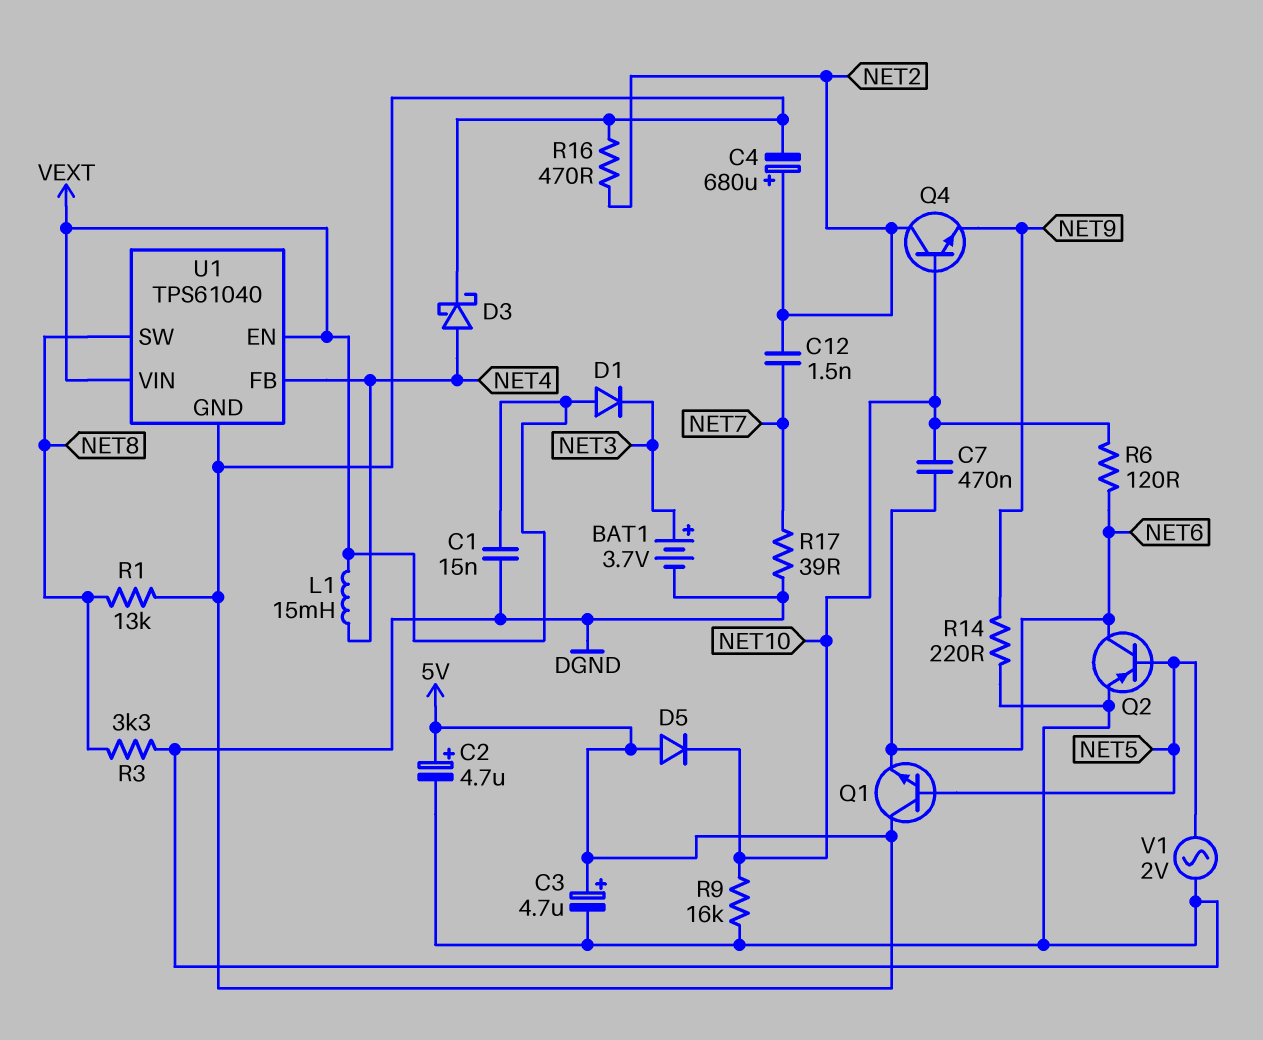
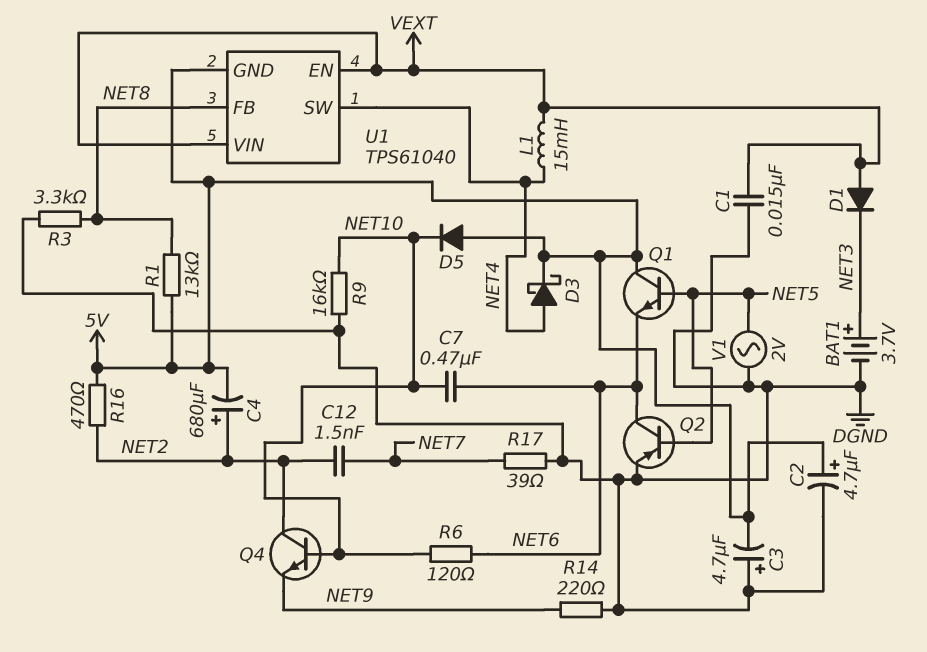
C3: 4.7uF (plus 5V, minus DGND) -> 4.7uF (plus DGND, minus 5V)
U1 pin FB: NET4 -> NET8
U1 pin SW: NET8 -> NET4

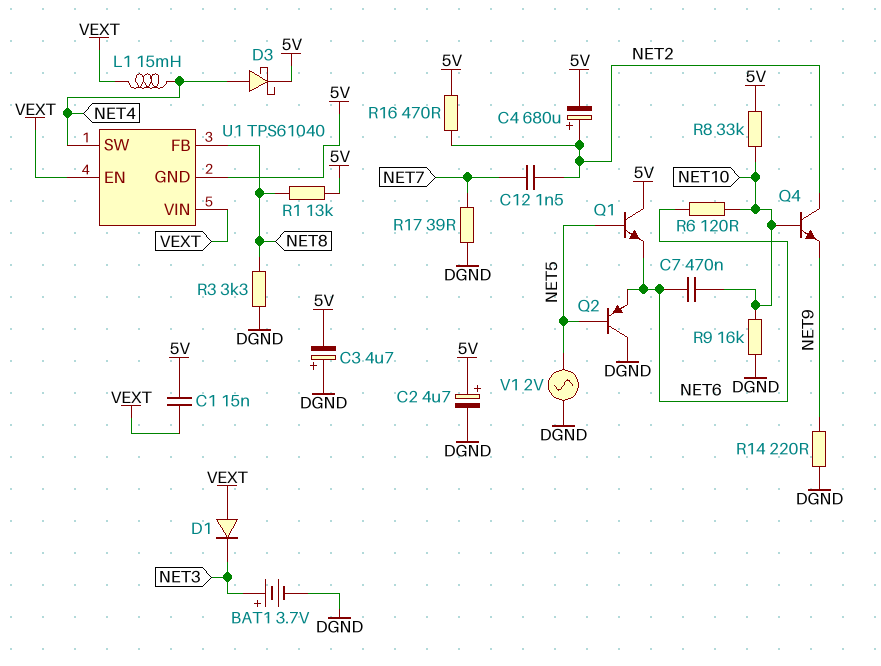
C1: 15nF (DGND, VEXT) -> 15nF (5V, VEXT)
D5: diode (A 5V, K NET10) -> none
Q2: PNP (B NET5, C NET6, E DGND) -> PNP (B NET5, C DGND, E NET6)
R8: none -> 33k (5V, NET10)

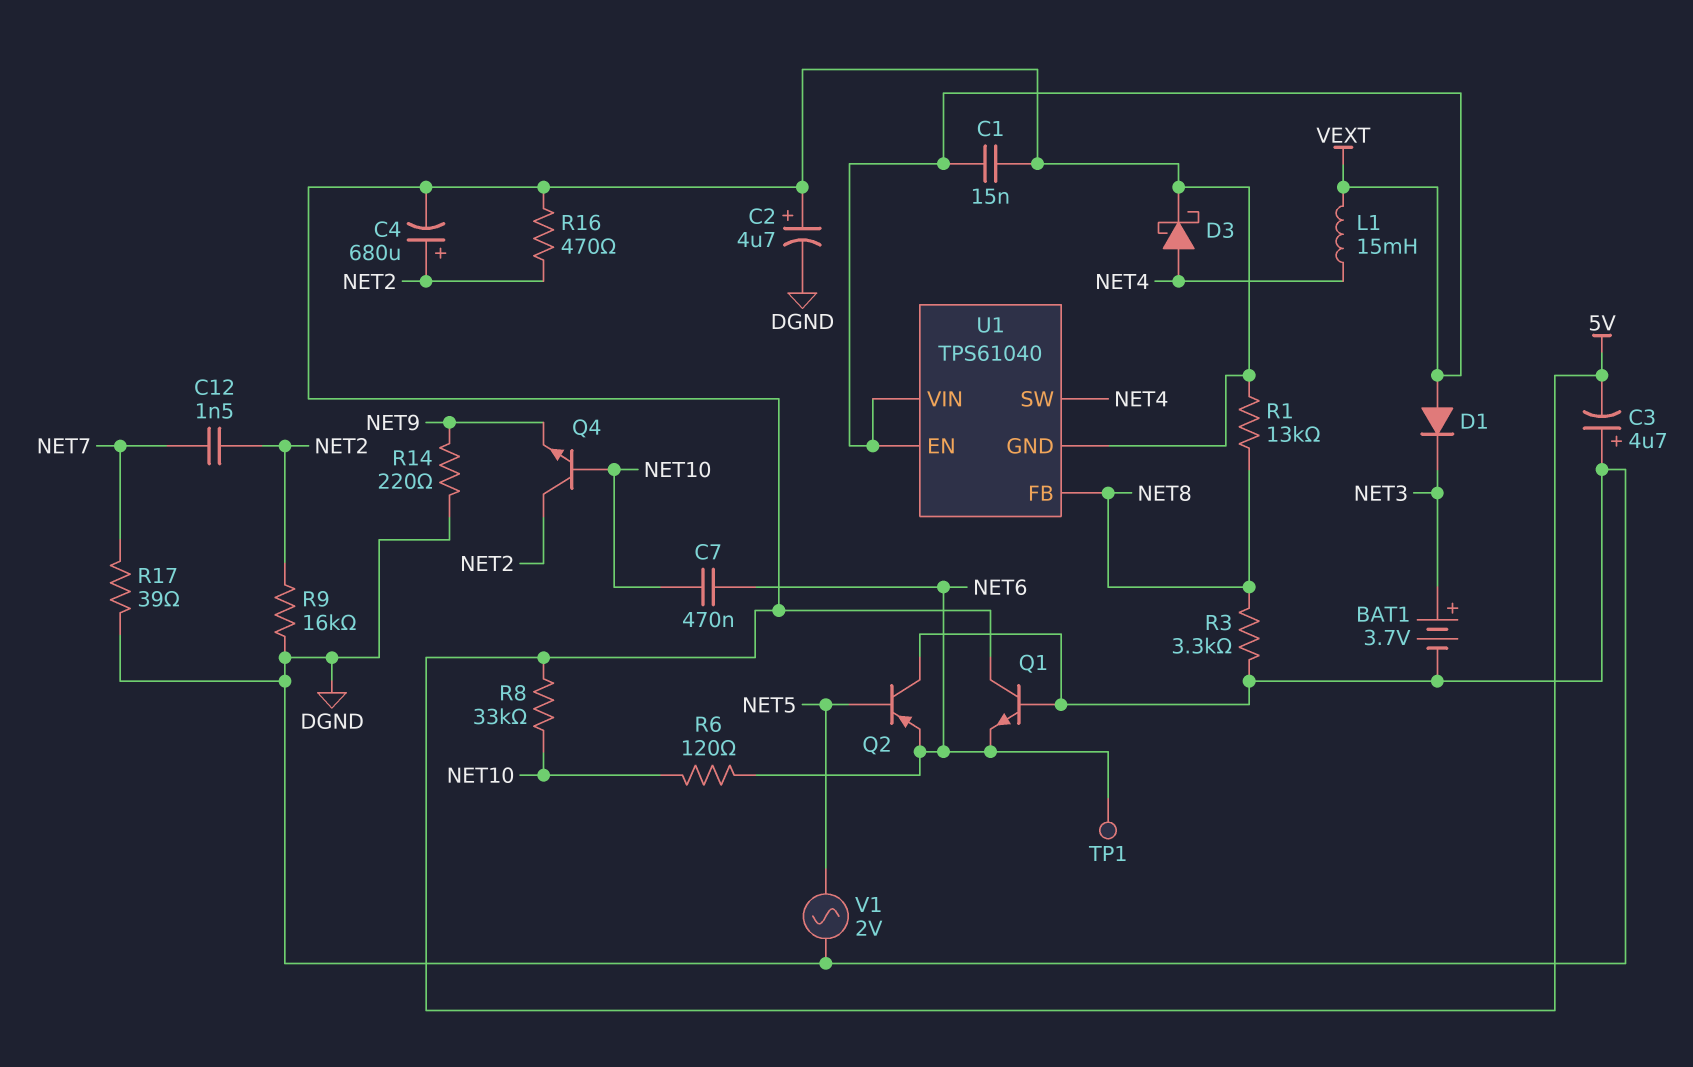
Q1: NPN (B NET5, C 5V, E NET6) -> NPN (B DGND, C 5V, E NET6)
R9: 16k (DGND, NET10) -> 16k (DGND, NET2)
TP1: none -> test point (NET6)

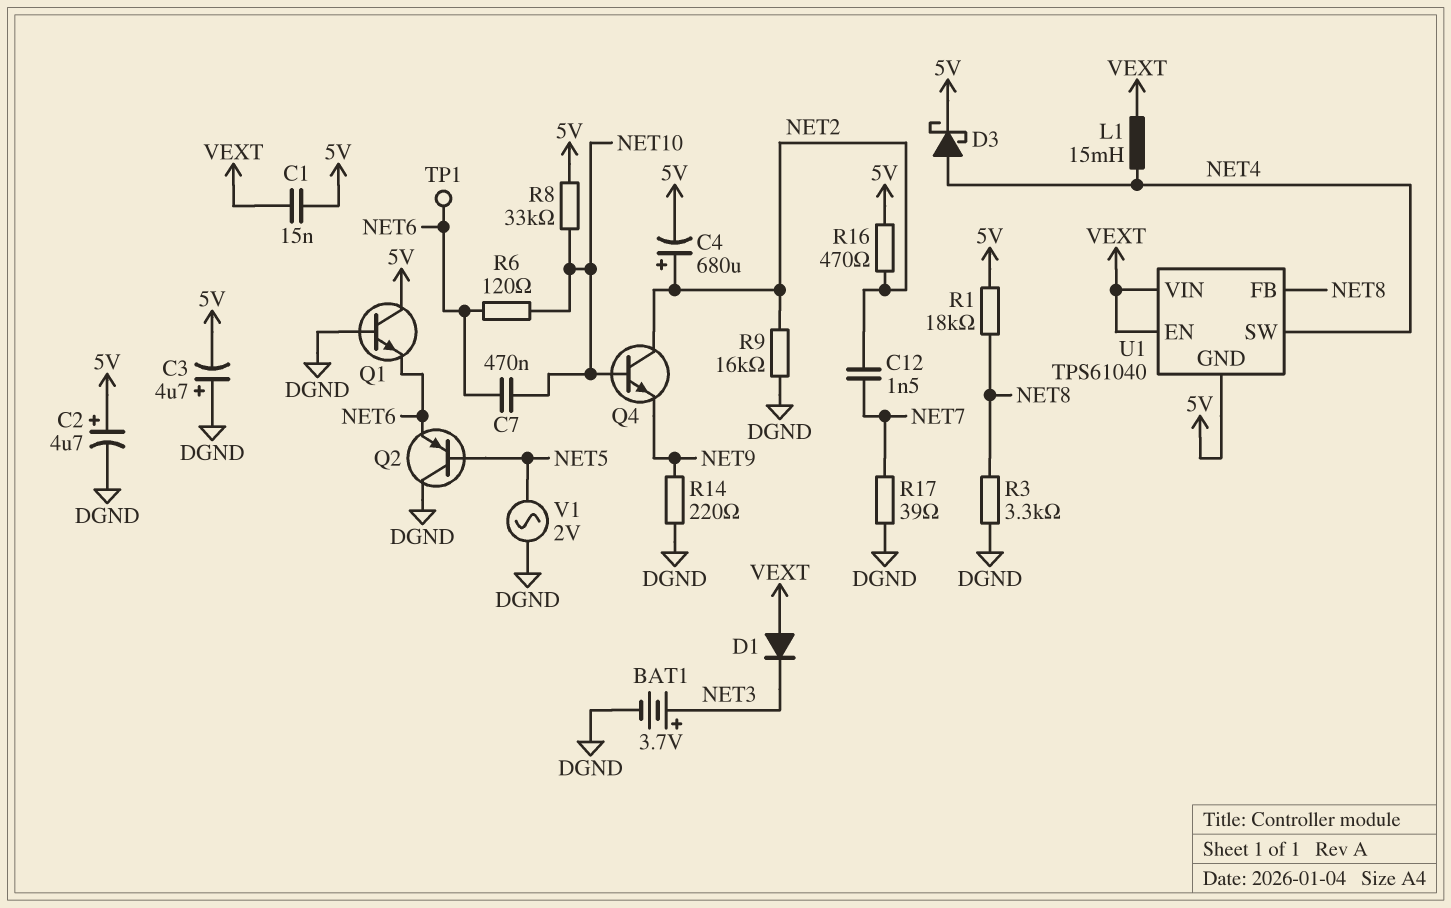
R1: 13k (5V, NET8) -> 18k (5V, NET8)

